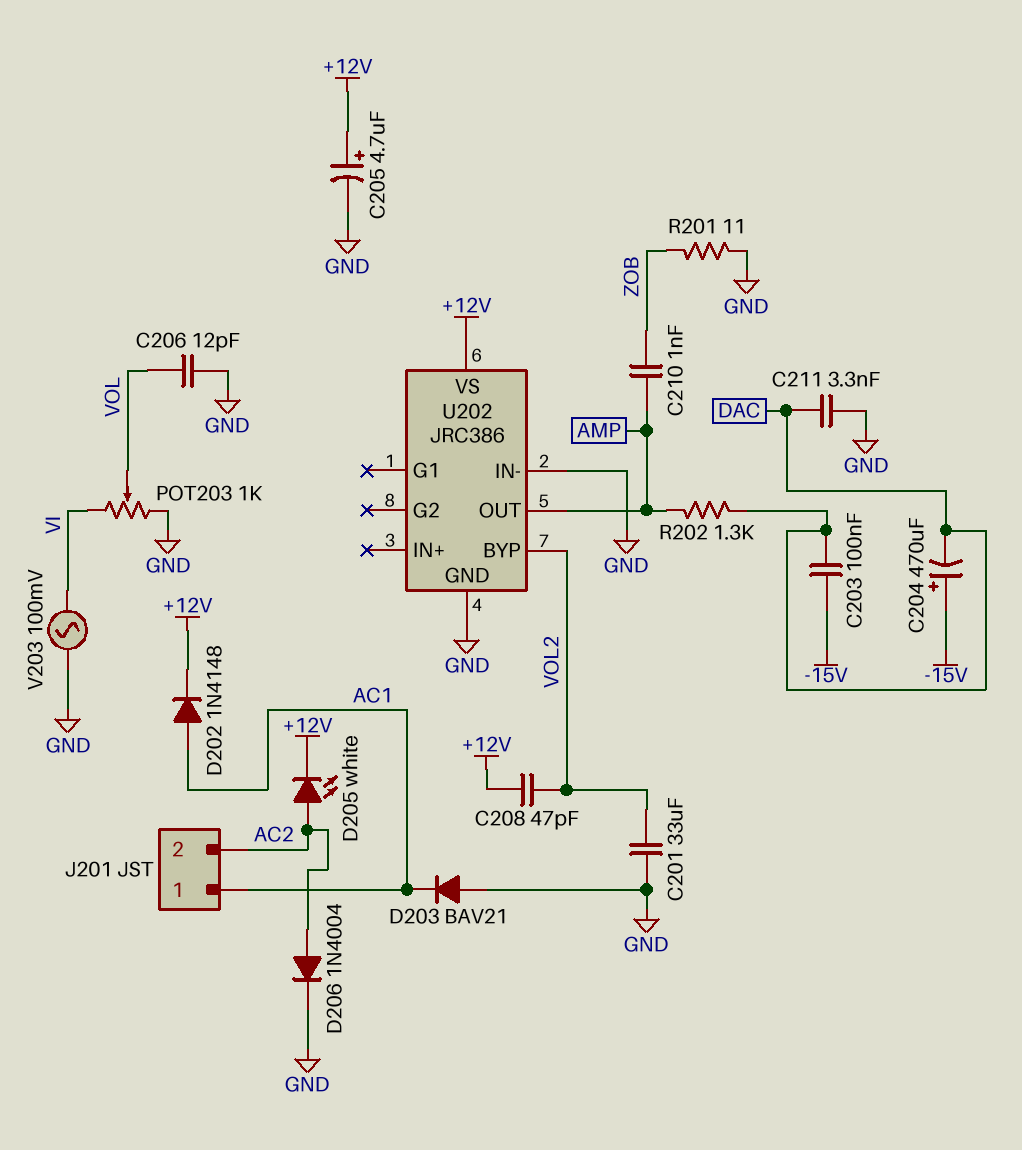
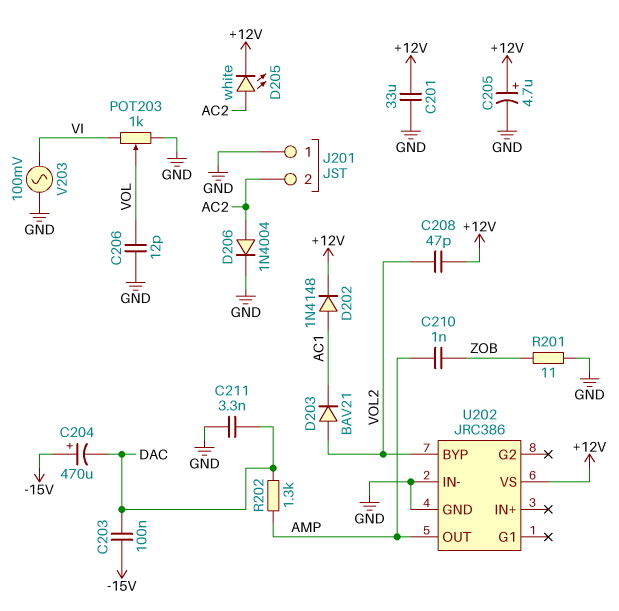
C201: 33uF (GND, VOL2) -> 33uF (+12V, GND)
D203: diode BAV21 (A GND, K AC1) -> diode BAV21 (A VOL2, K AC1)
J201 pin 1: AC1 -> GND

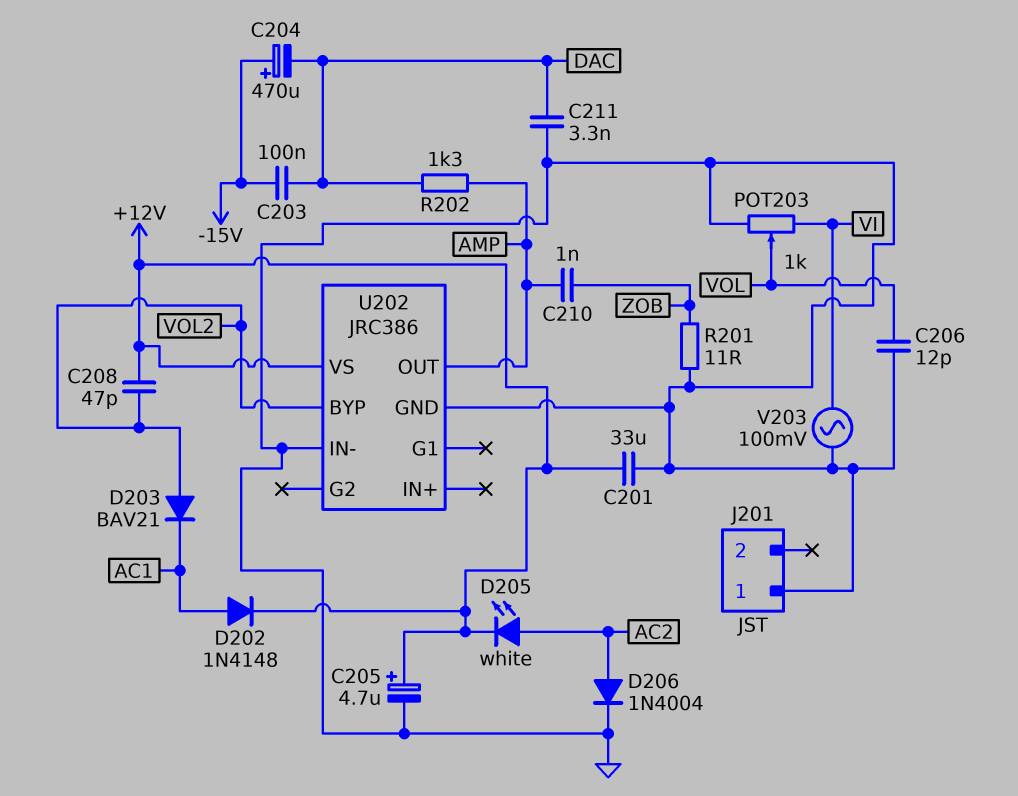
J201 pin 2: AC2 -> none

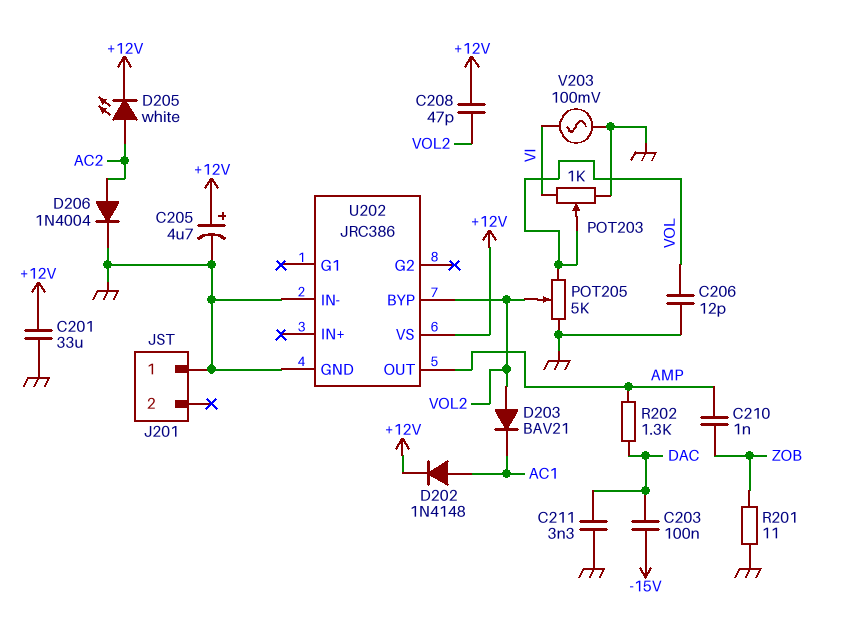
C204: 470uF (plus -15V, minus DAC) -> none
POT205: none -> 5k (GND, VOL, wiper VOL2)

